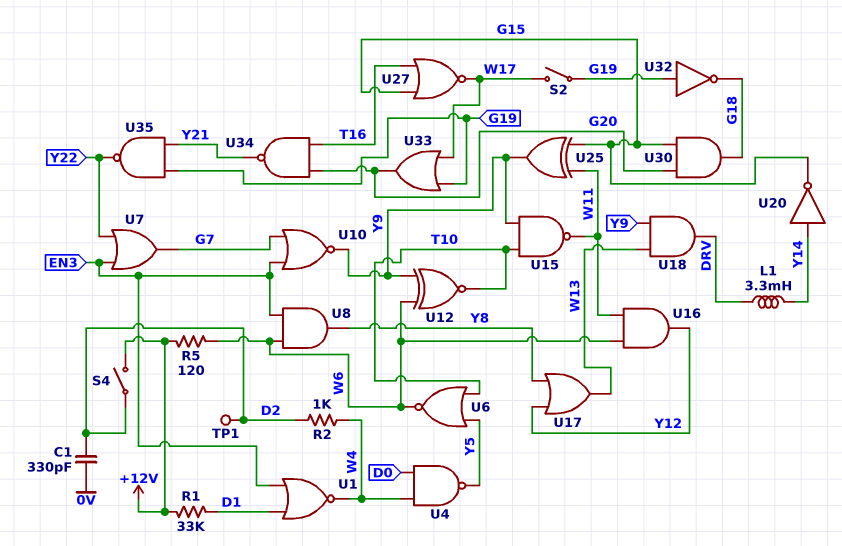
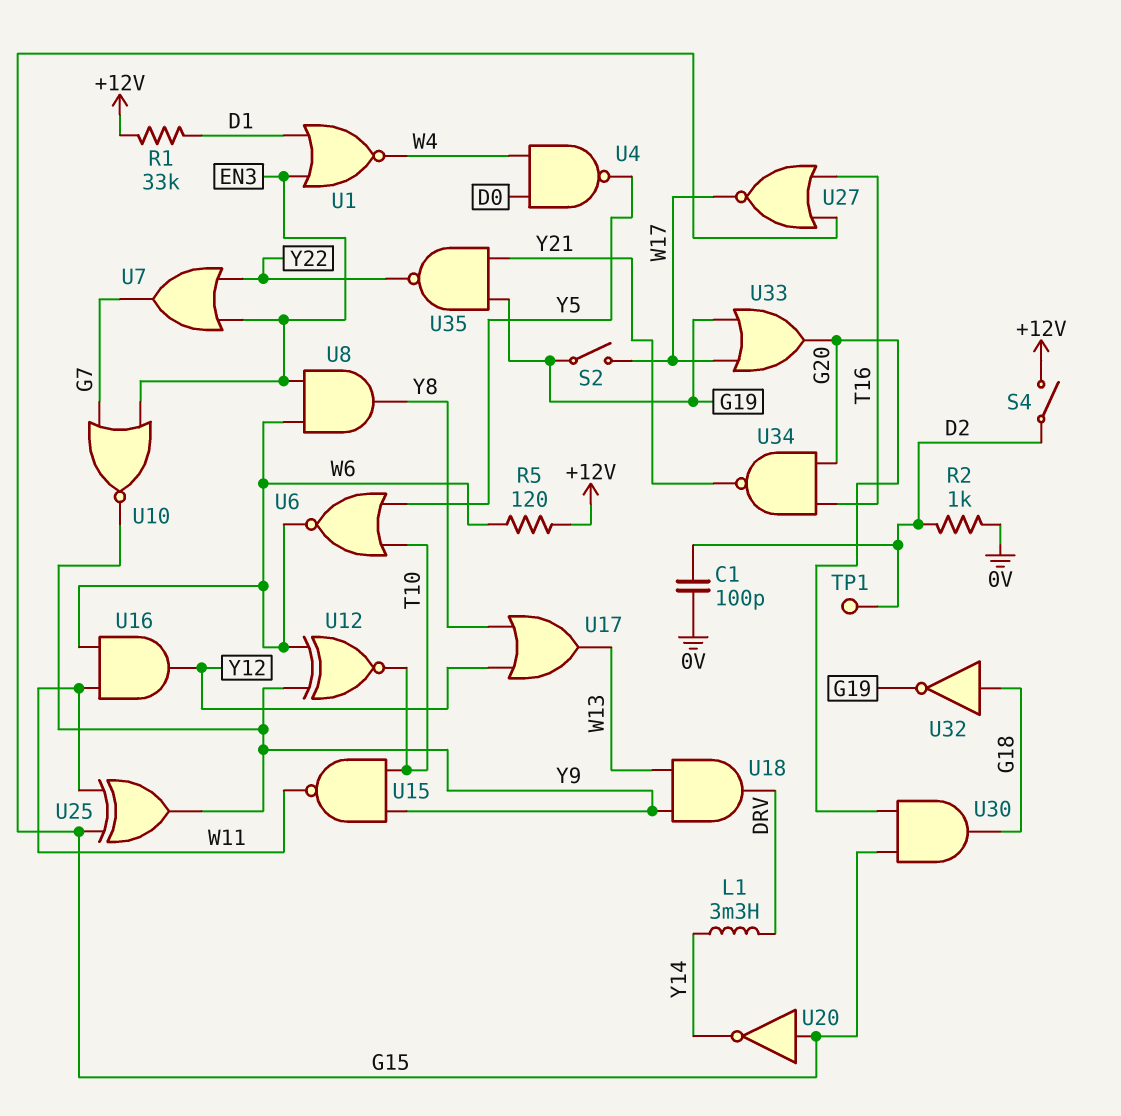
C1: 330pF (0V, D2) -> 100pF (0V, D2)
R2: 1k (D2, W4) -> 1k (0V, D2)
U20: NOT (in Y14, out G15) -> NOT (in G15, out Y14)
U32: NOT (in G19, out G18) -> NOT (in G18, out G19)

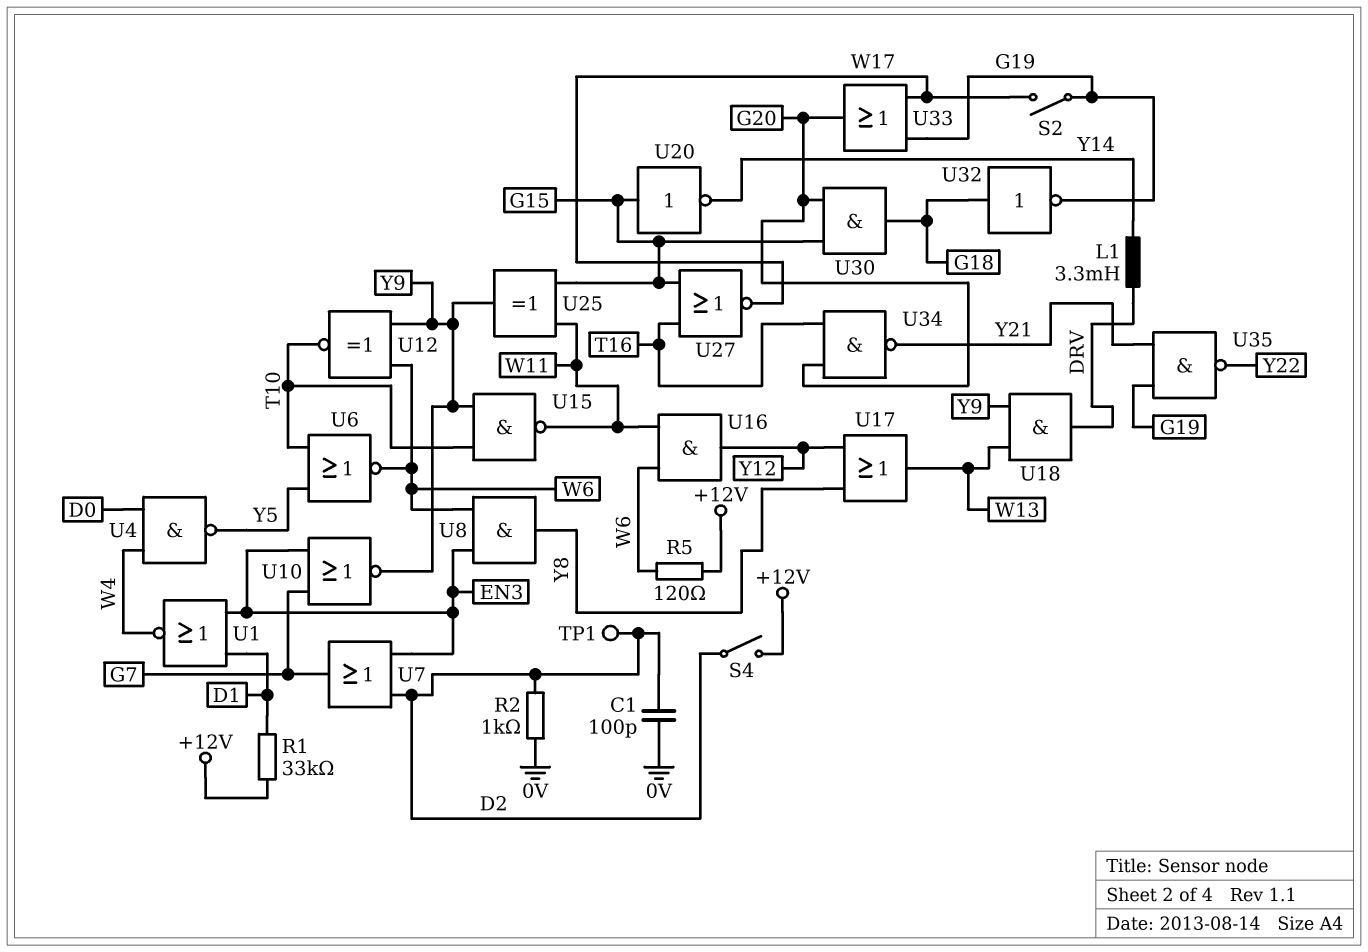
U7: OR (in EN3, in Y22, out G7) -> OR (in D2, in EN3, out G7)

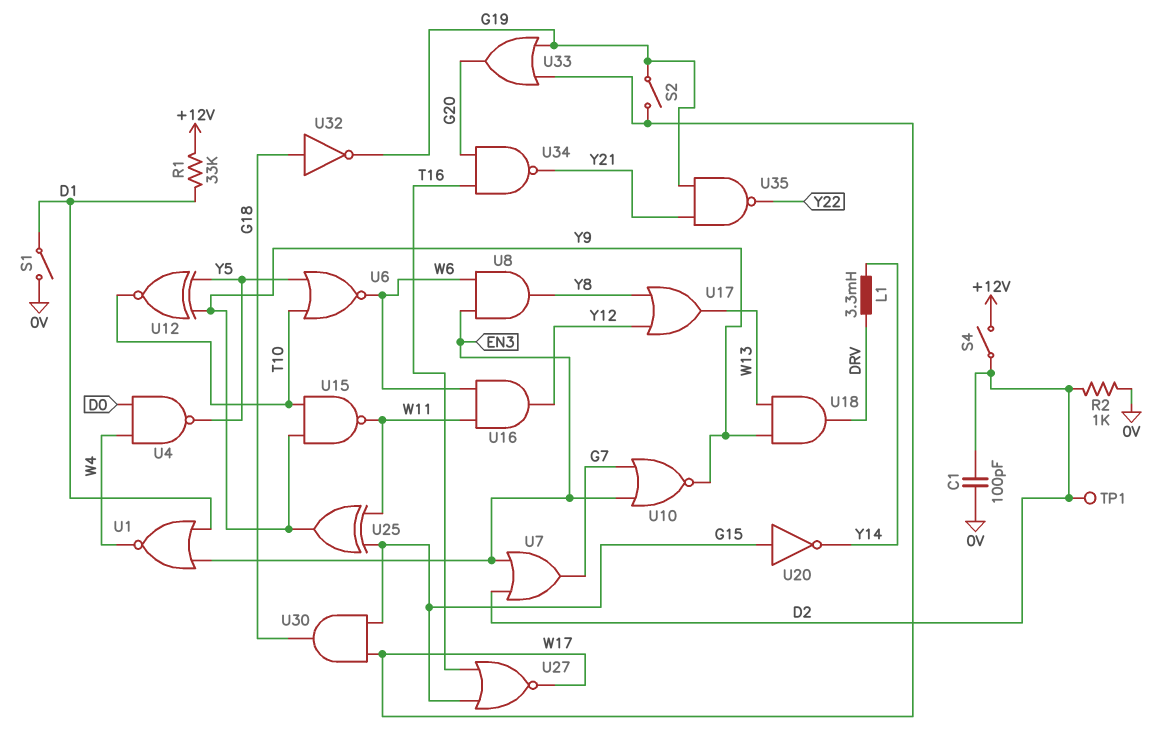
R5: 120 (+12V, W6) -> none
S1: none -> switch (0V, D1)
U12: XNOR (in W6, in Y9, out T10) -> XNOR (in Y5, in Y9, out T10)
U30: AND (in G15, in G20, out G18) -> AND (in G15, in W17, out G18)

